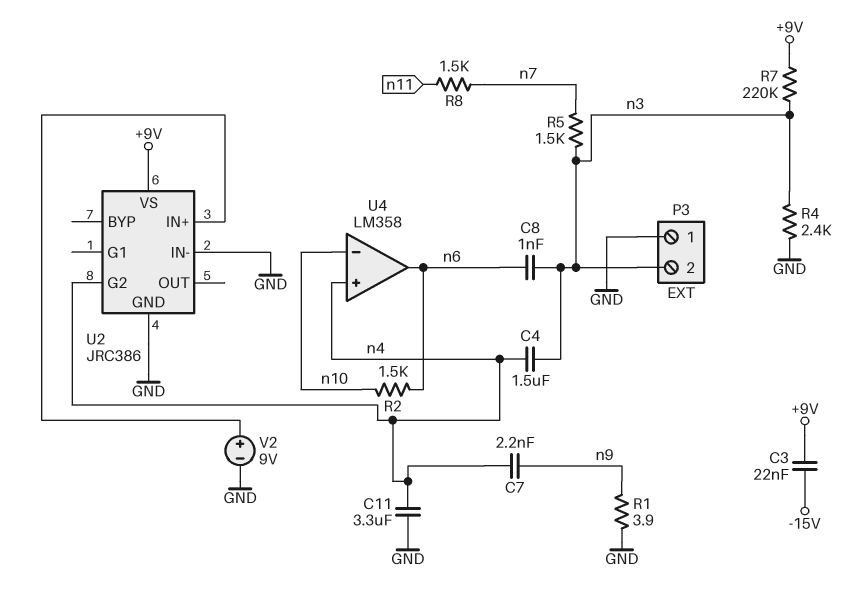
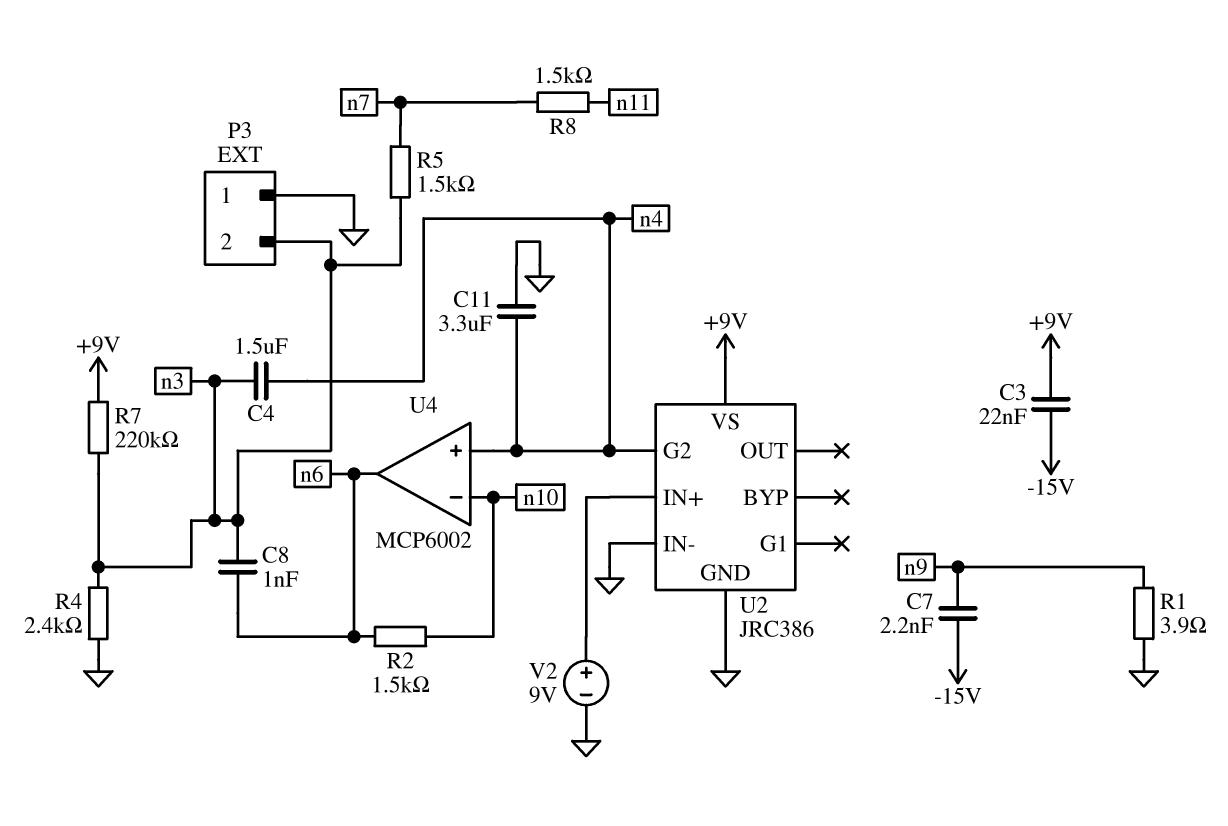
C7: 2.2nF (n4, n9) -> 2.2nF (-15V, n9)
U4: LM358 -> MCP6002

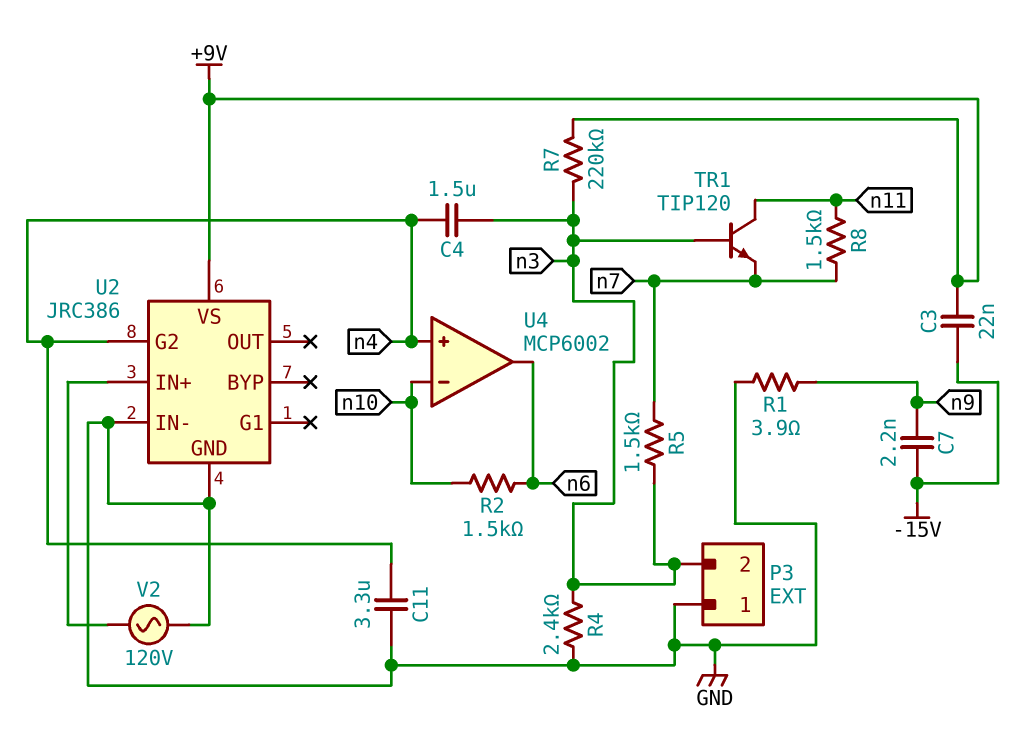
C8: 1nF (n3, n6) -> none
TR1: none -> NPN TIP120 (B n3, C n11, E n7)
V2: 9V (plus U2/IN+, minus GND) -> AC 120V (GND, U2/IN+)

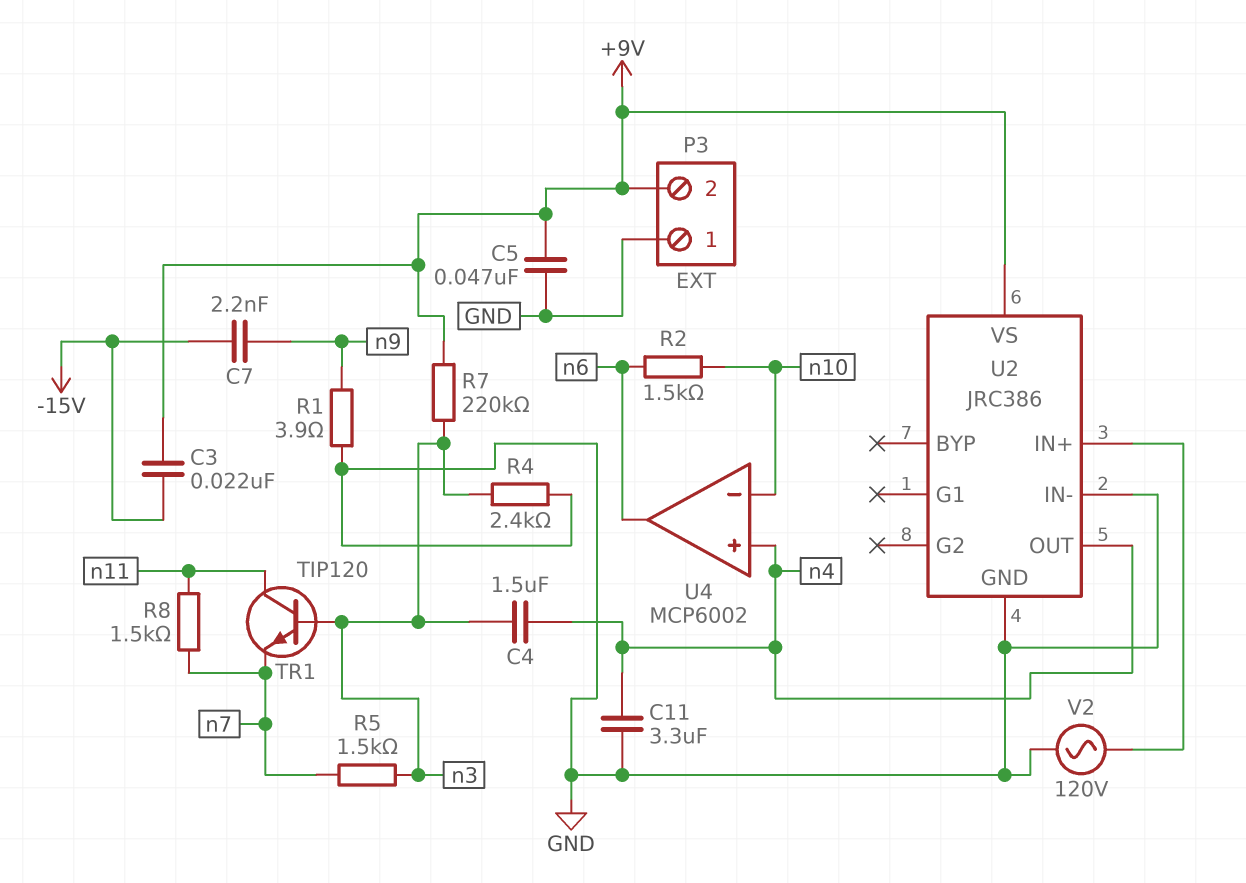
C5: none -> 47nF (+9V, GND)
P3 pin 2: n3 -> +9V
U2 pin G2: n4 -> none
U2 pin OUT: none -> n4

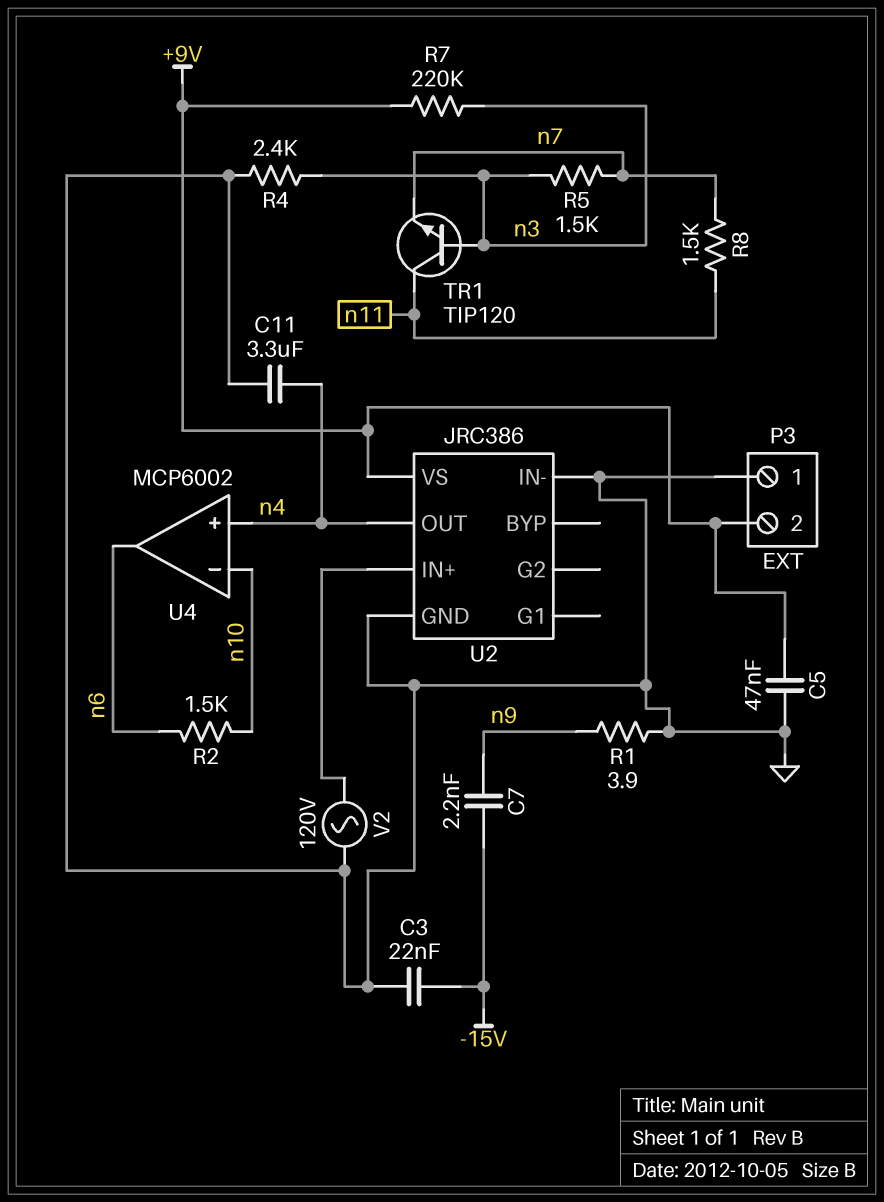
C3: 22nF (+9V, -15V) -> 22nF (-15V, GND)
C4: 1.5uF (n3, n4) -> none

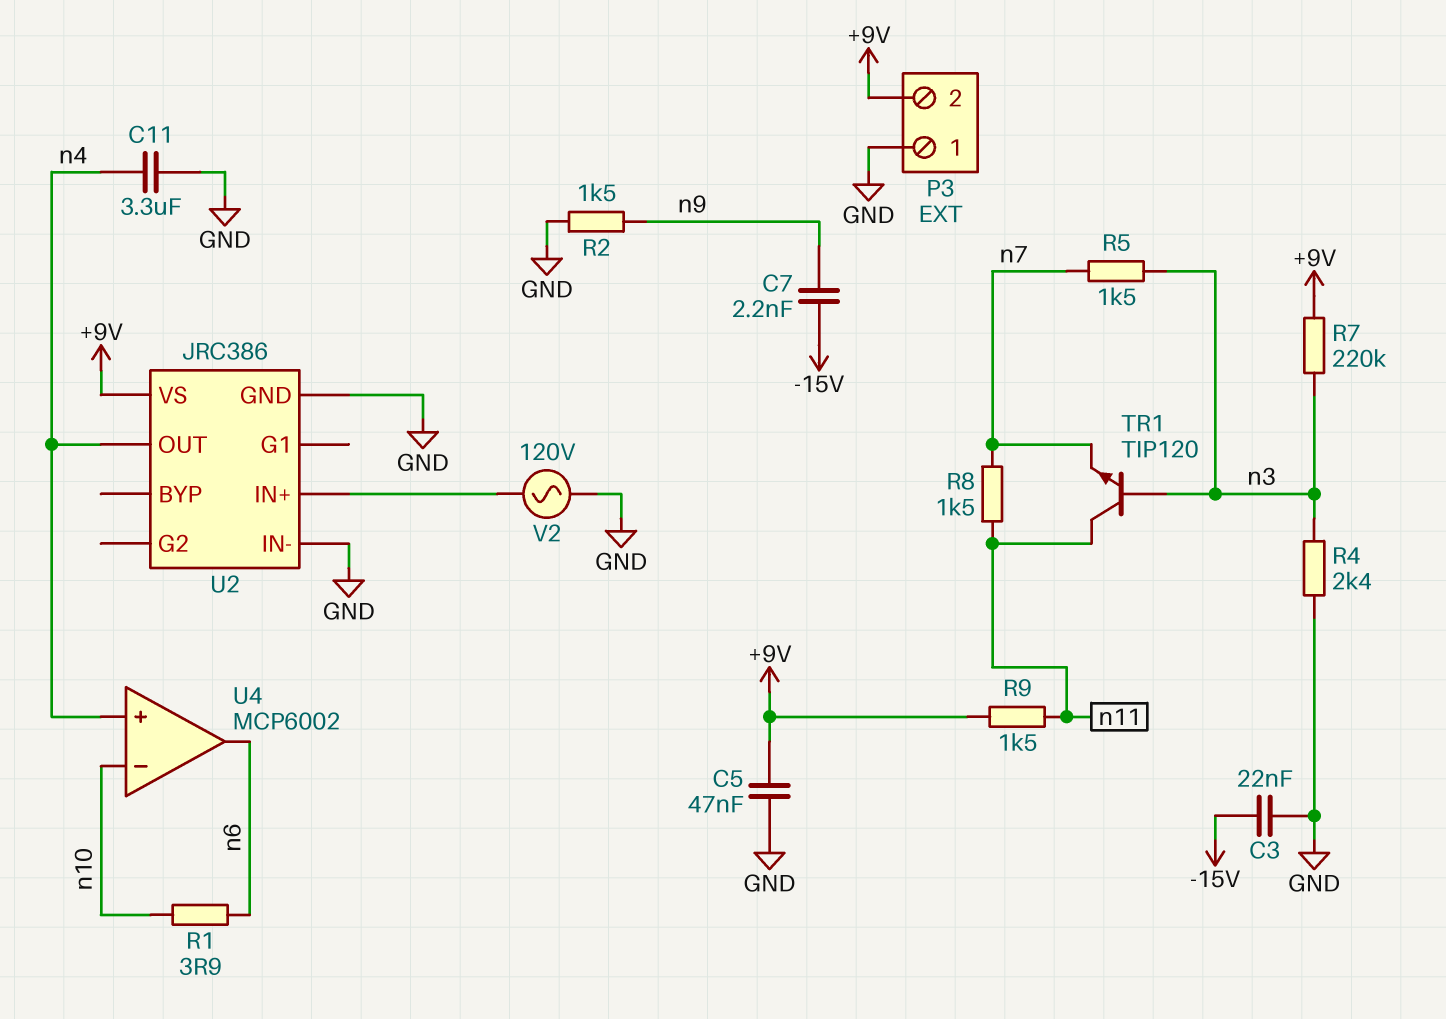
R1: 3.9 (GND, n9) -> 3.9 (n6, n10)
R2: 1.5k (n6, n10) -> 1.5k (GND, n9)
R9: none -> 1.5k (+9V, n11)

